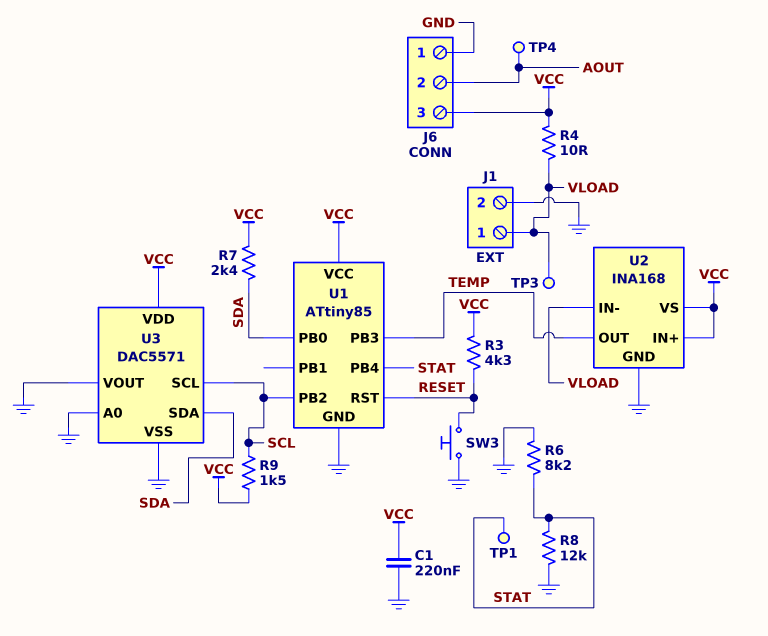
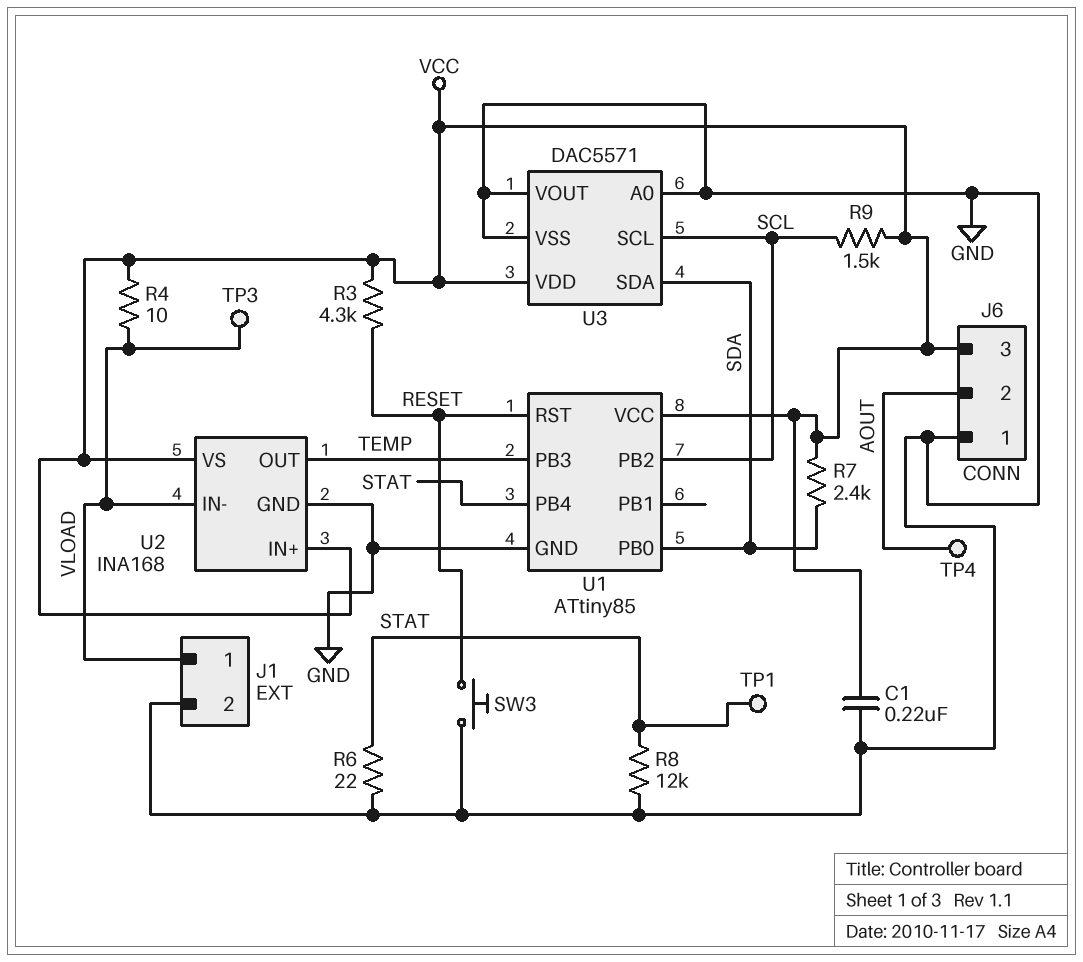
R6: 8.2k (GND, STAT) -> 22 (GND, STAT)

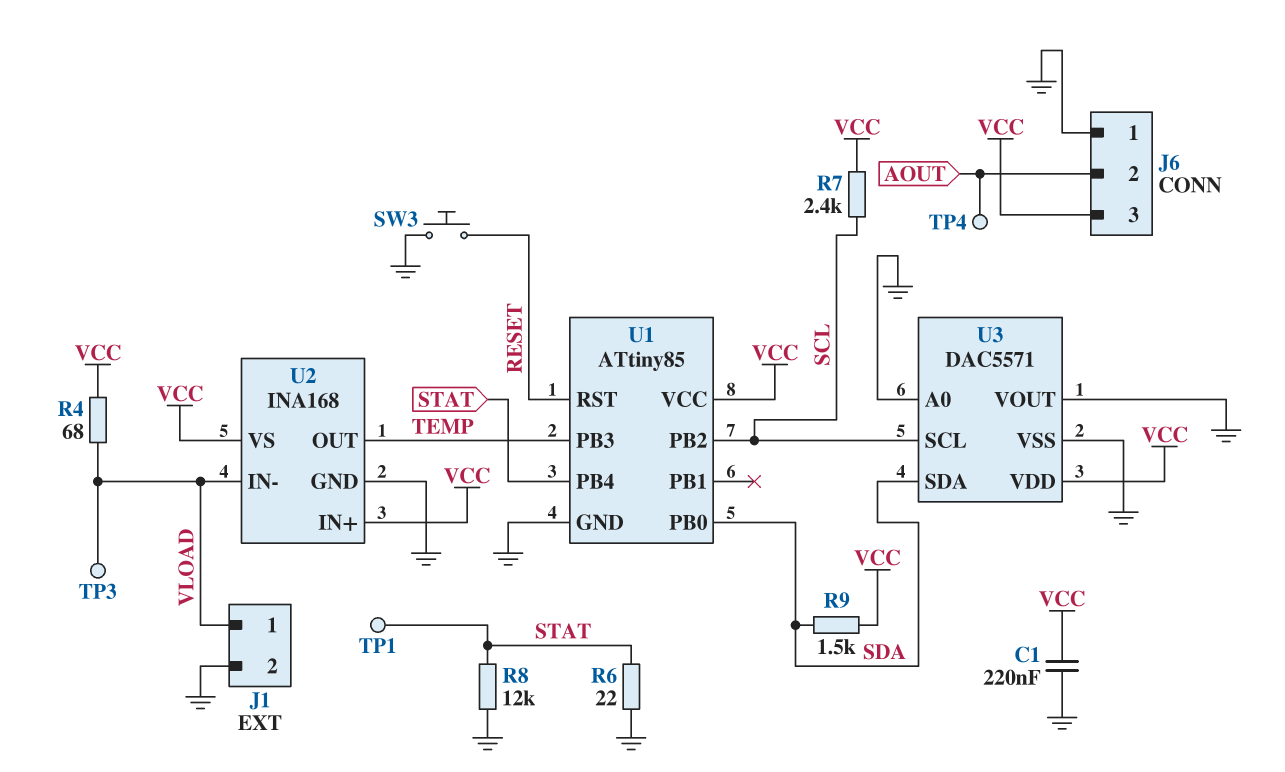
R3: 4.3k (RESET, VCC) -> none
R4: 10 (VCC, VLOAD) -> 68 (VCC, VLOAD)
R7: 2.4k (SDA, VCC) -> 2.4k (SCL, VCC)
R9: 1.5k (SCL, VCC) -> 1.5k (SDA, VCC)

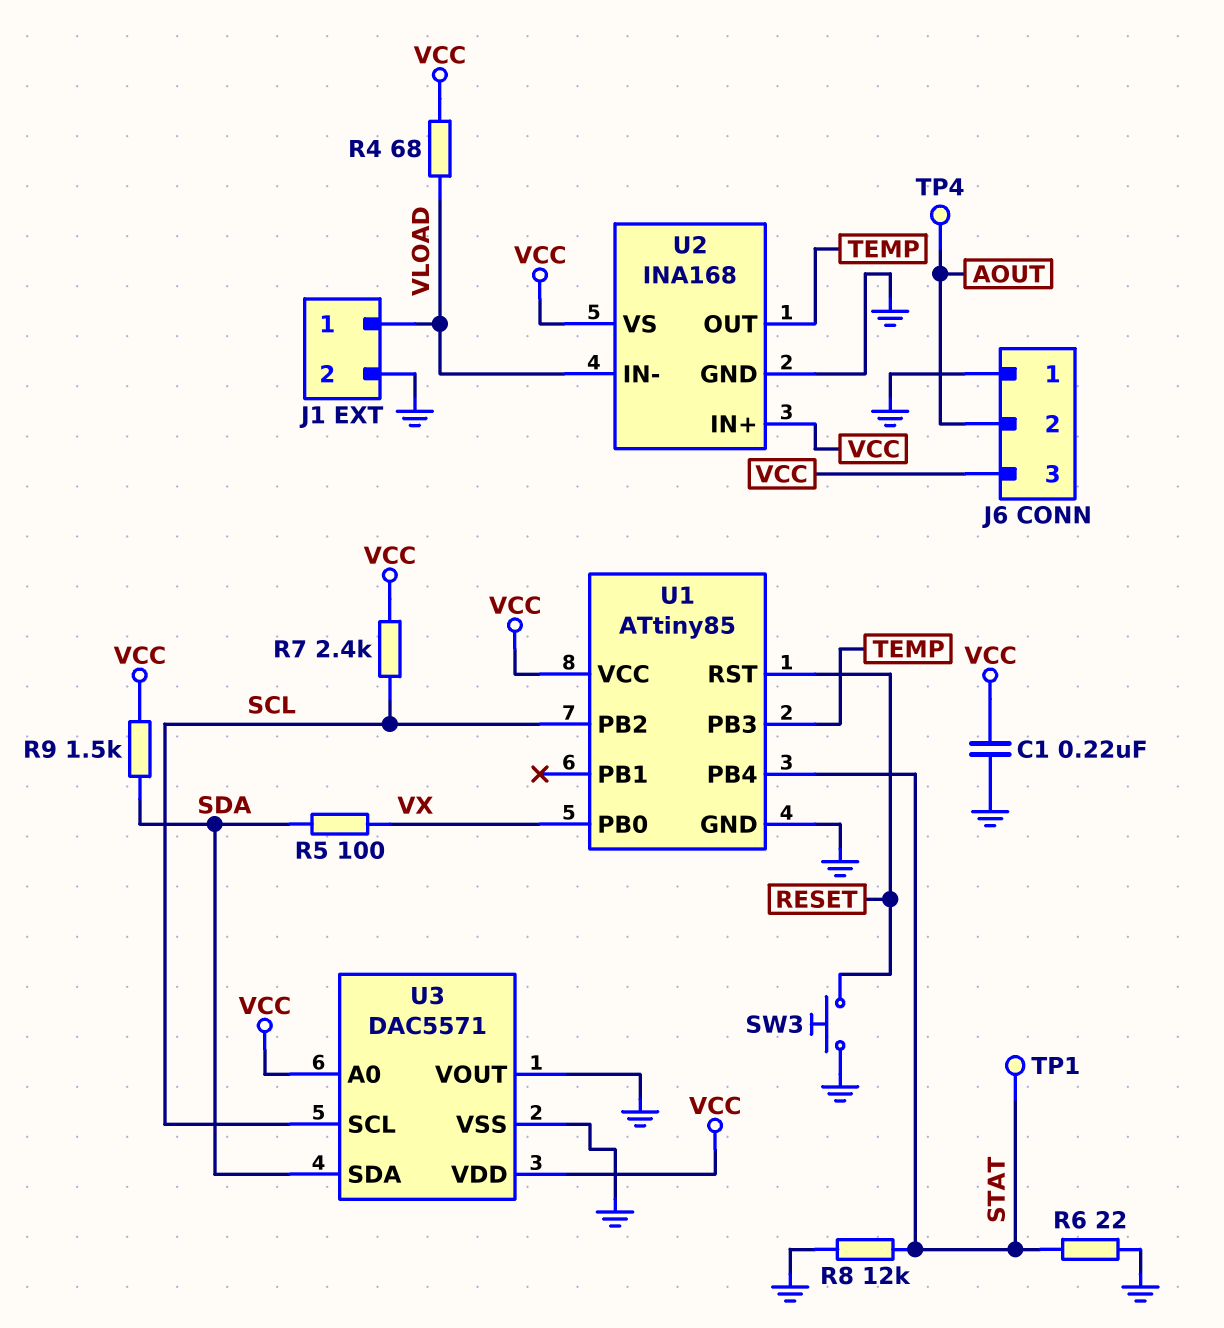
R5: none -> 100 (SDA, VX)
TP3: test point (VLOAD) -> none
U1 pin PB0: SDA -> VX
U3 pin A0: GND -> VCC

